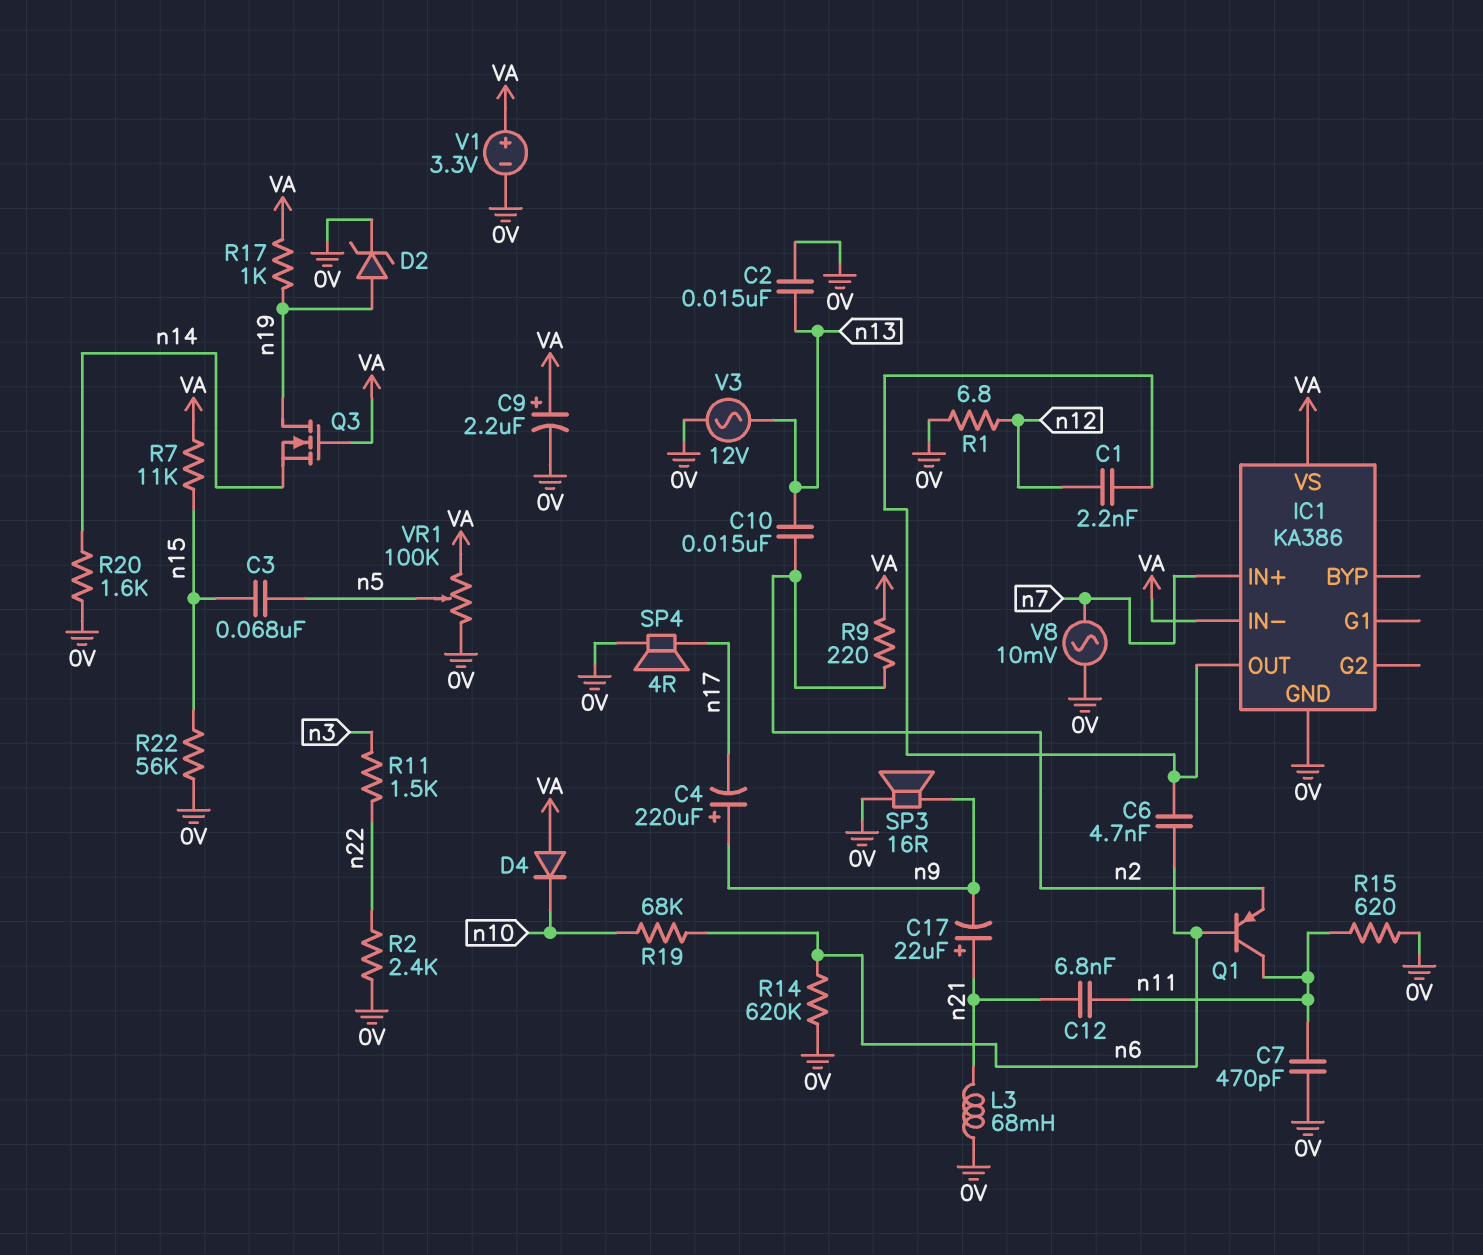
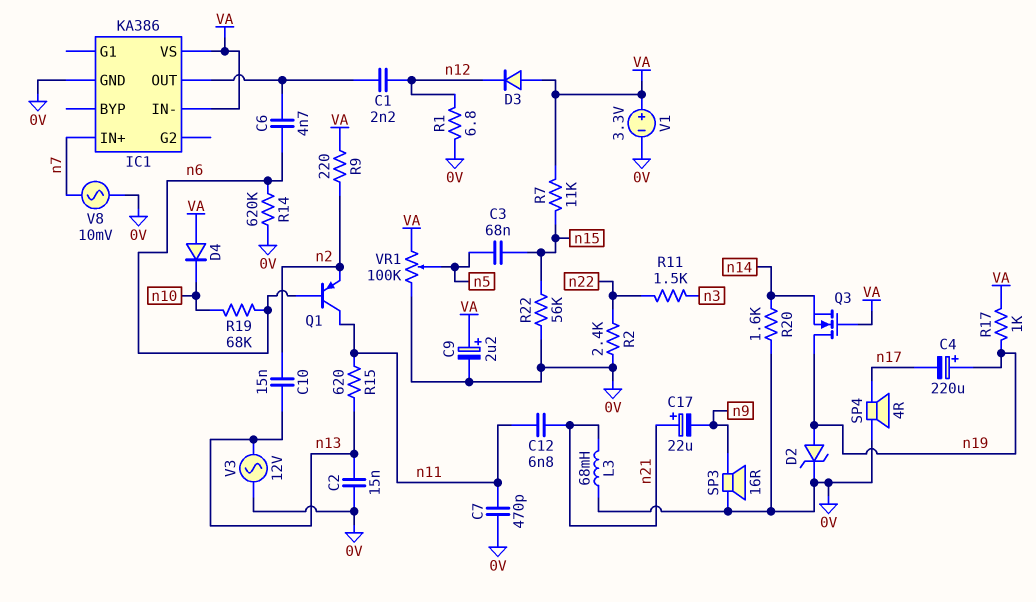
C4: 220uF (plus n9, minus n17) -> 220uF (plus n19, minus n17)
D3: none -> diode (A VA, K n12)
R15: 620 (0V, n11) -> 620 (n11, n13)

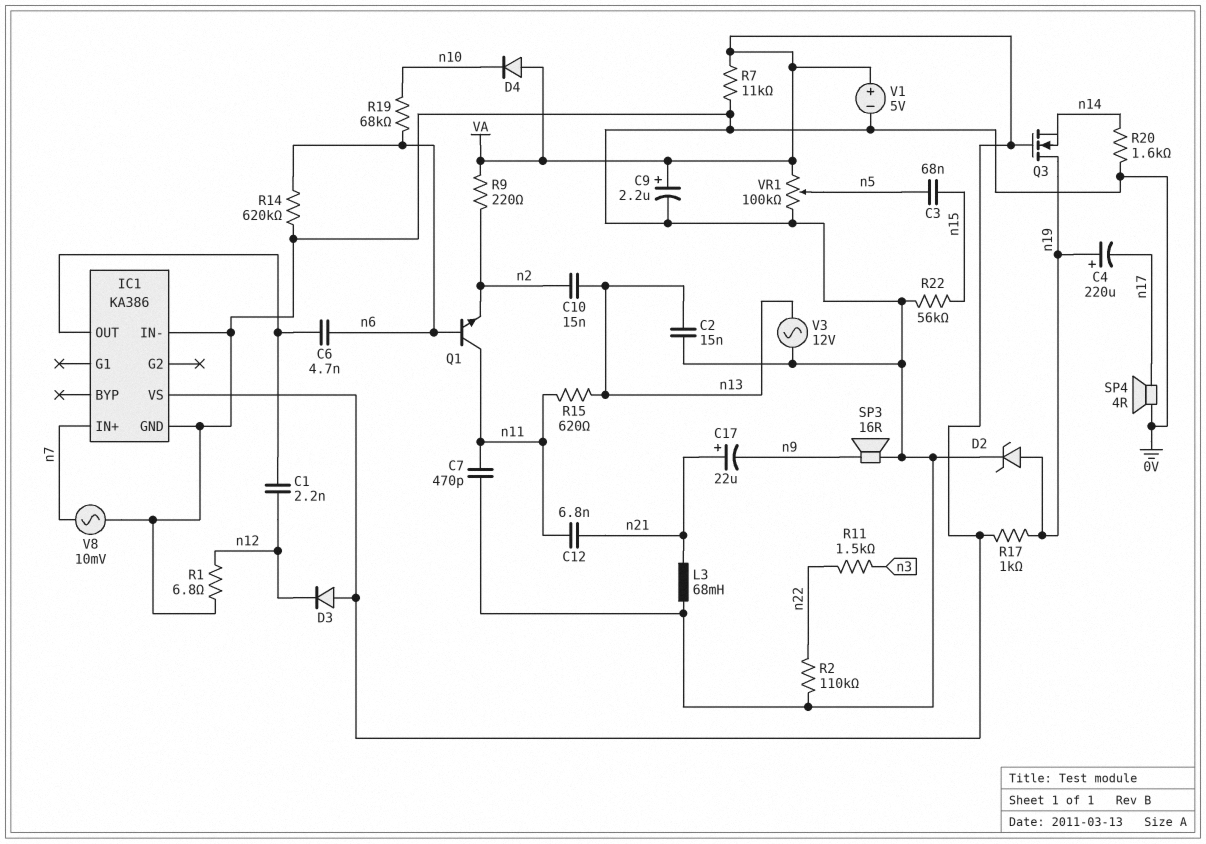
IC1 pin IN-: VA -> 0V
Q1: PNP (B n6, C n11, E n2) -> NPN (B n6, C n11, E n2)
R2: 2.4k (0V, n22) -> 110k (0V, n22)
R7: 11k (VA, n15) -> 11k (0V, VA)
V1: 3.3V (plus VA, minus 0V) -> 5V (plus VA, minus 0V)

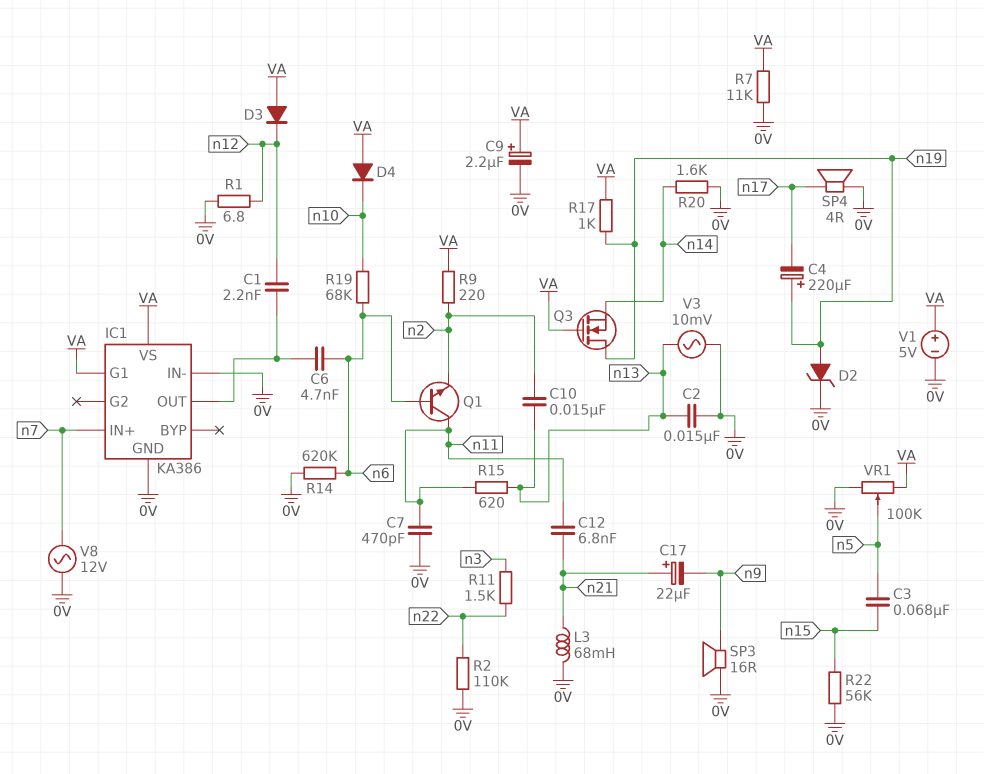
IC1 pin G1: none -> VA
V3: AC 12V (0V, n13) -> AC 10mV (0V, n13)
V8: AC 10mV (0V, n7) -> AC 12V (0V, n7)

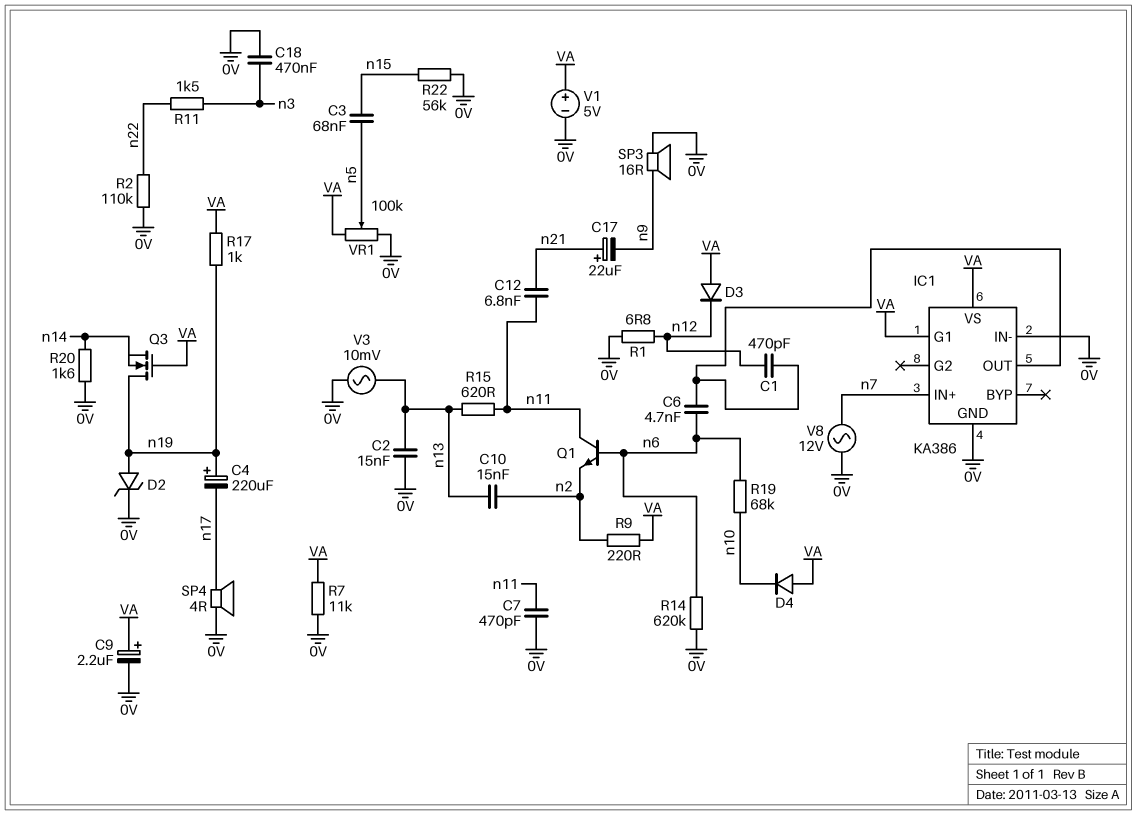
C1: 2.2nF (IC1/OUT, n12) -> 470pF (IC1/OUT, n12)
C18: none -> 470nF (0V, n3)
L3: 68mH (0V, n21) -> none

